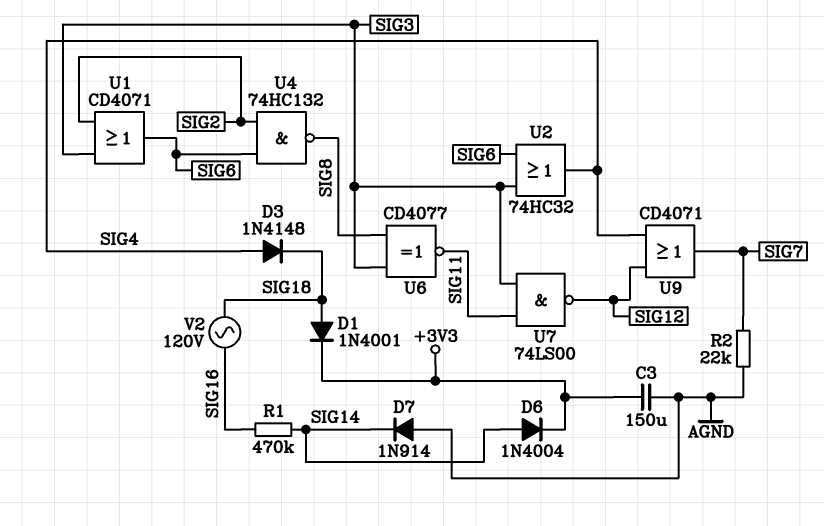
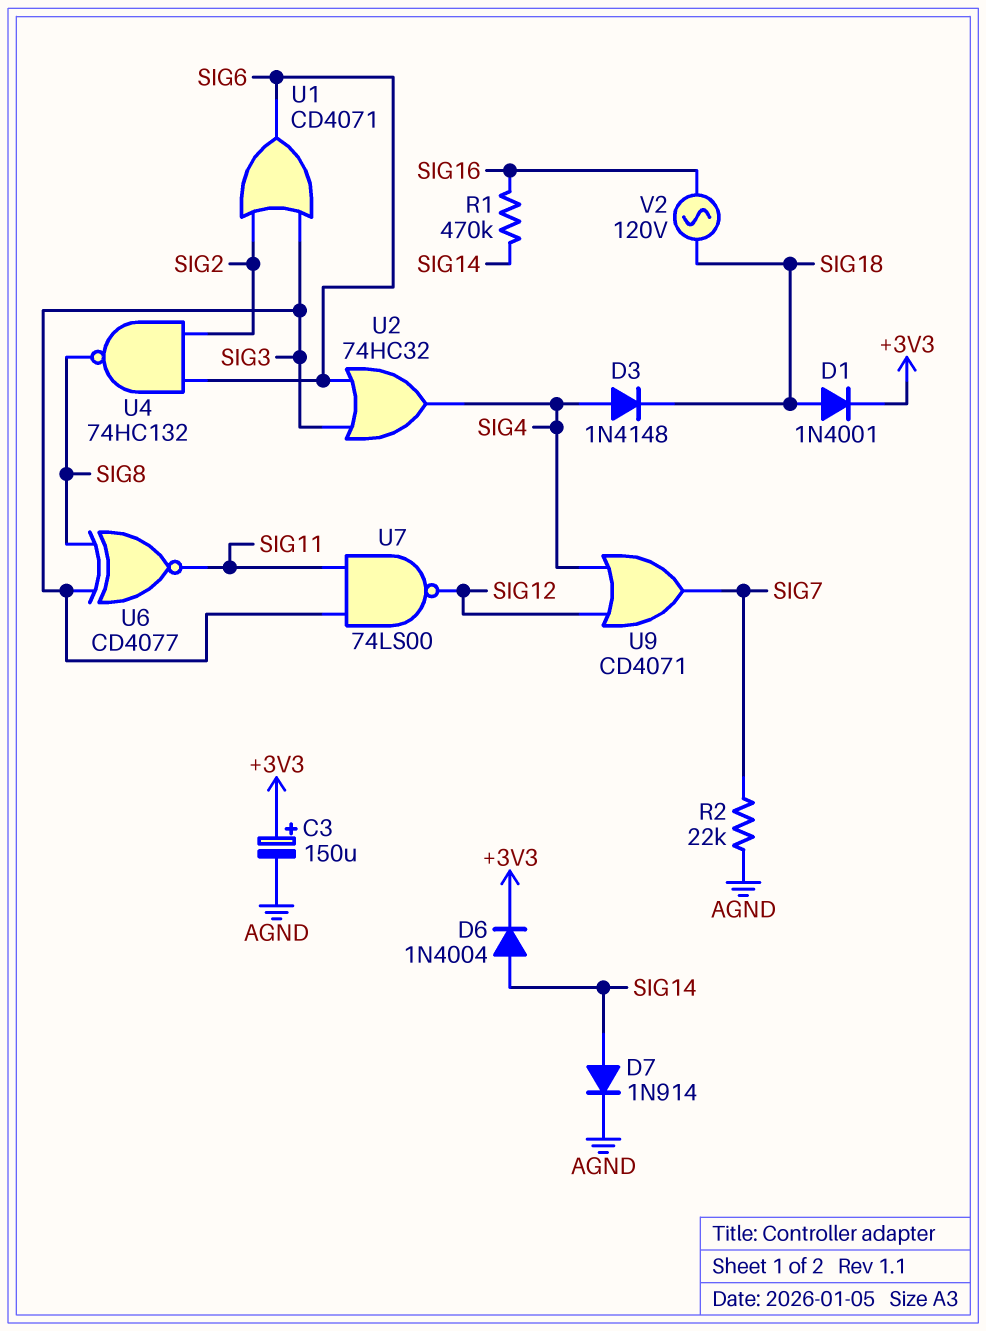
C3: 150uF (+3V3, AGND) -> 150uF (plus +3V3, minus AGND)
D7: diode 1N914 (A AGND, K SIG14) -> diode 1N914 (A SIG14, K AGND)

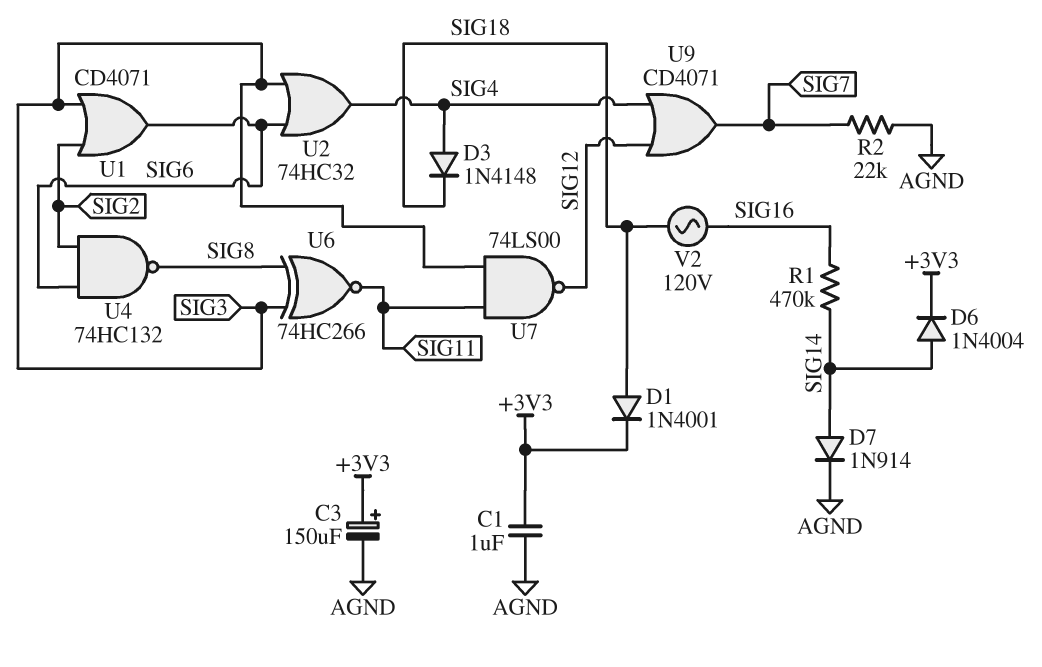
C1: none -> 1uF (+3V3, AGND)
U6: XNOR CD4077 (in SIG3, in SIG8, out SIG11) -> XNOR 74HC266 (in SIG3, in SIG8, out SIG11)

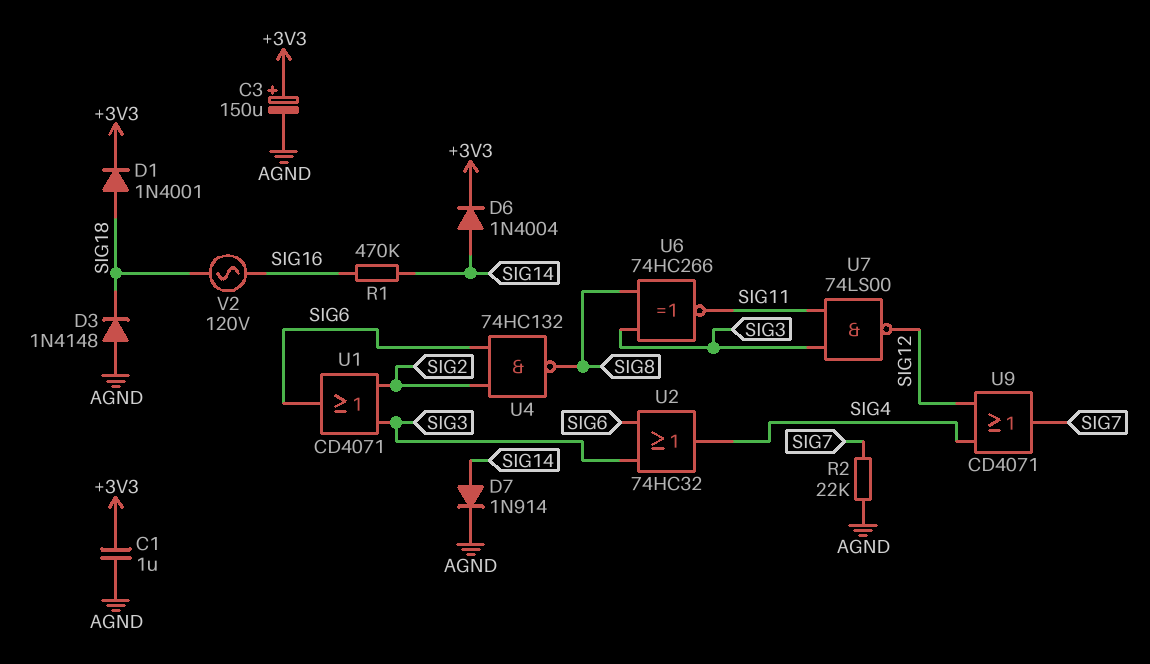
D3: diode 1N4148 (A SIG4, K SIG18) -> diode 1N4148 (A AGND, K SIG18)

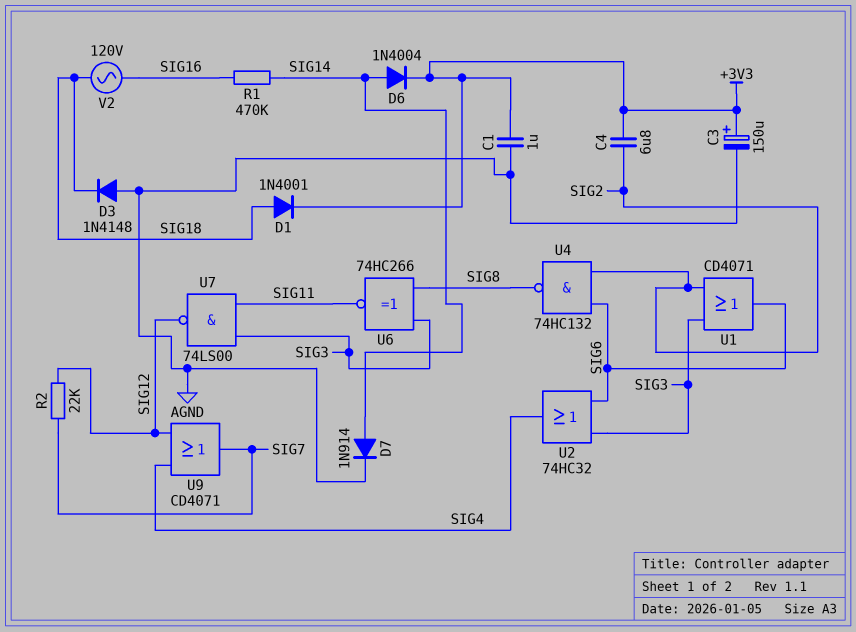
C4: none -> 6.8uF (+3V3, SIG2)
R2: 22k (AGND, SIG7) -> 22k (SIG7, SIG12)

